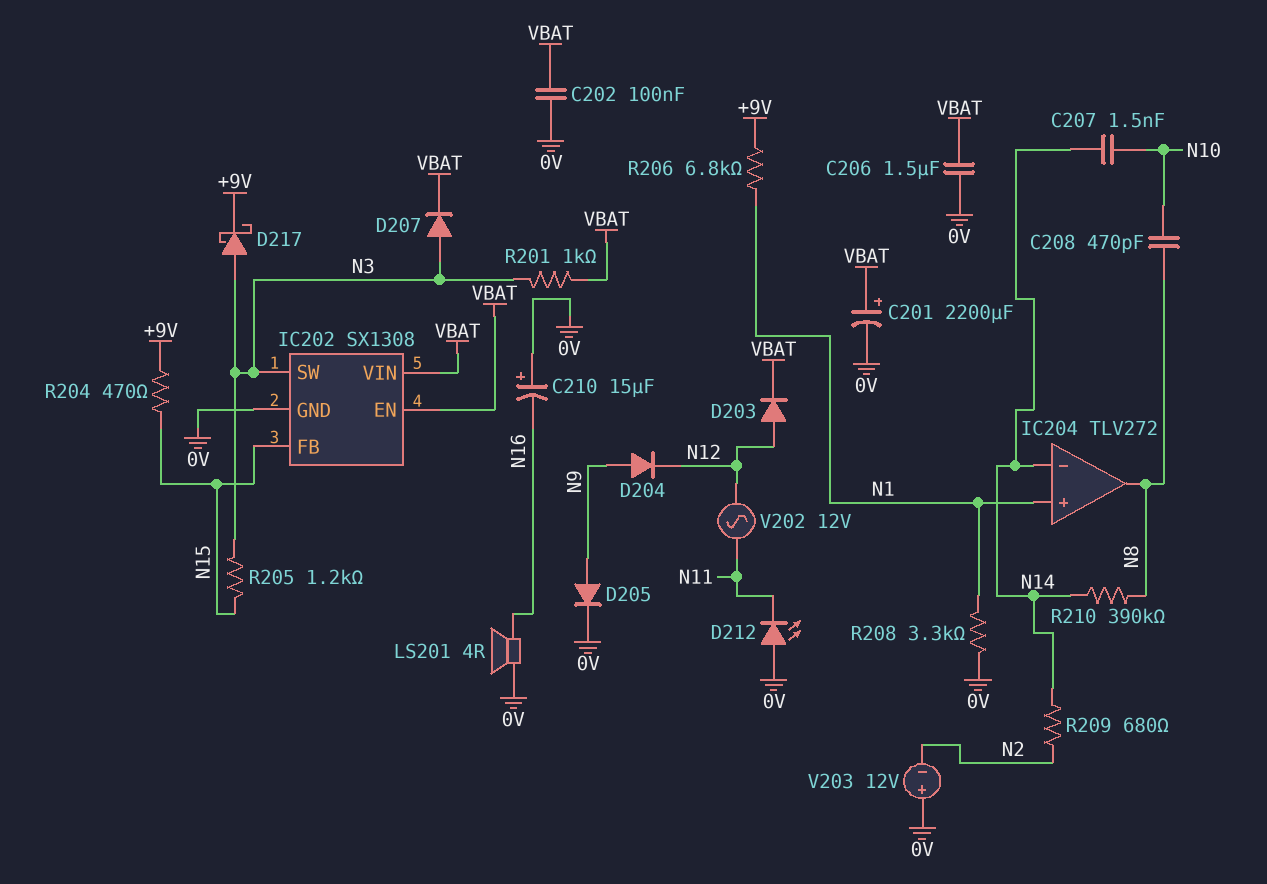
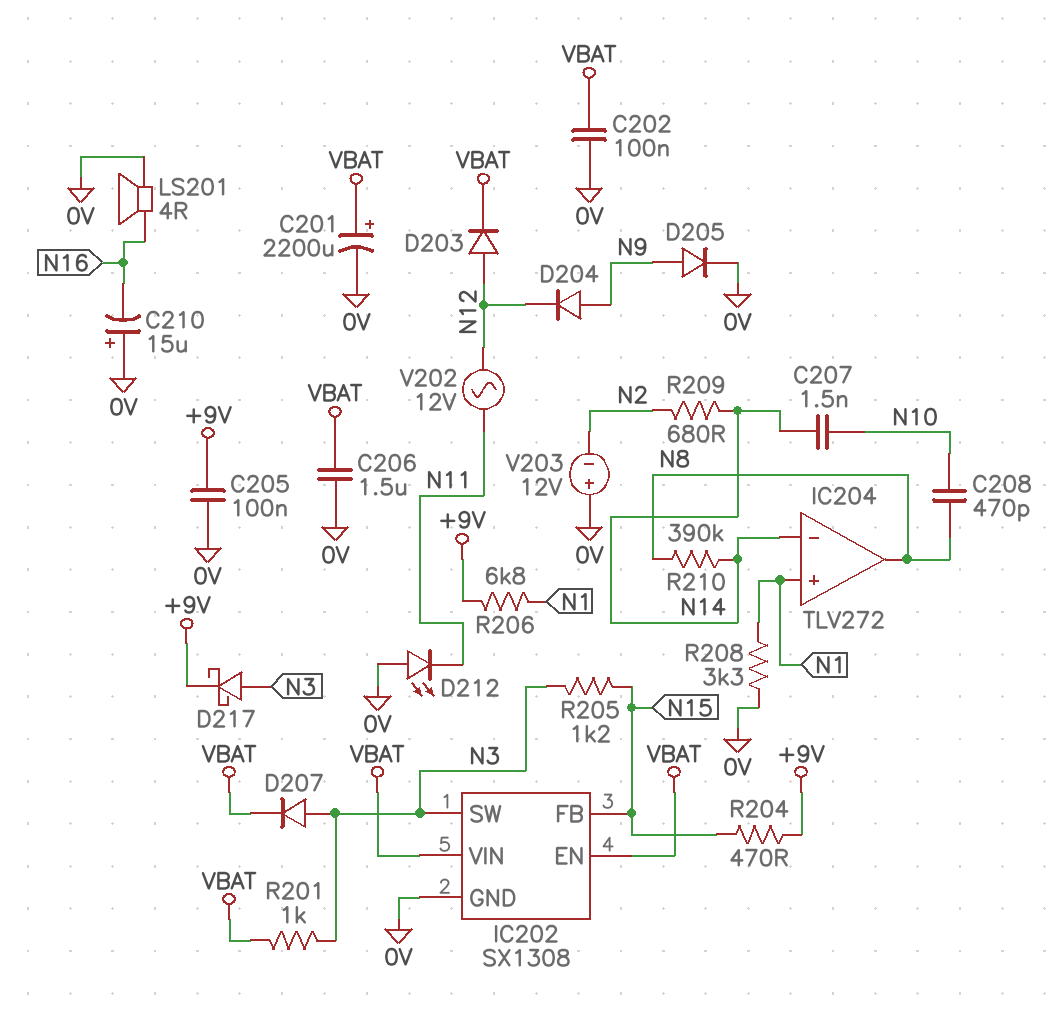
C205: none -> 100nF (+9V, 0V)

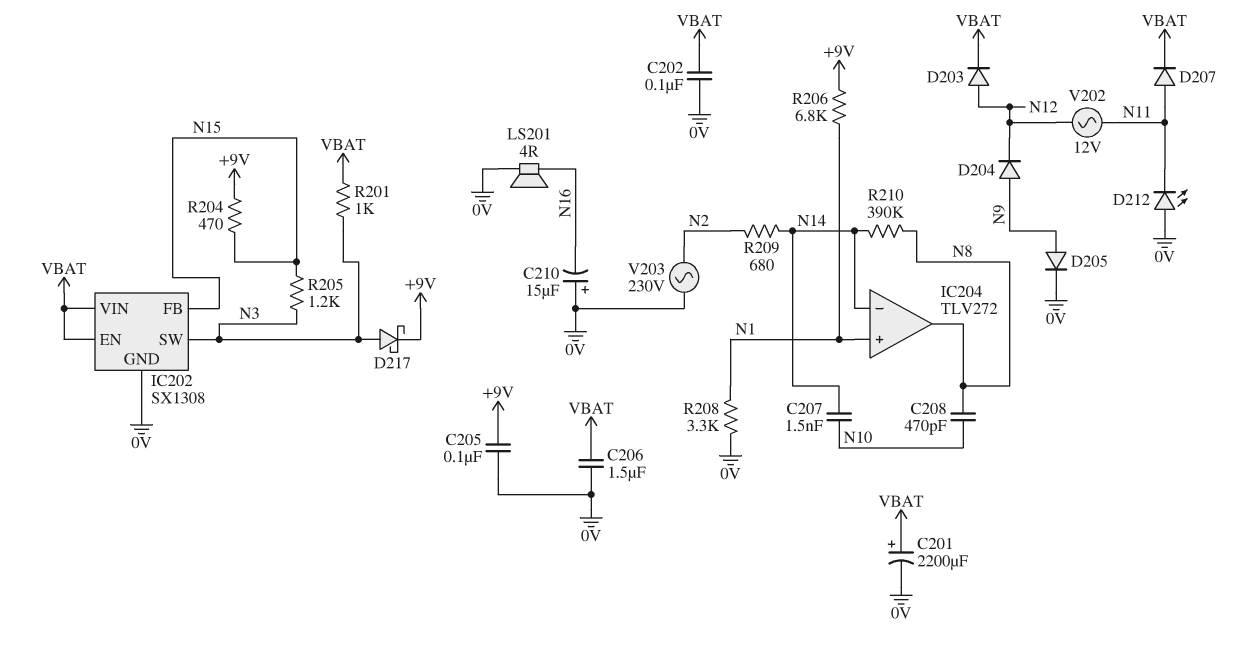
D207: diode (A N3, K VBAT) -> diode (A N11, K VBAT)
V203: 12V (plus 0V, minus N2) -> AC 230V (0V, N2)

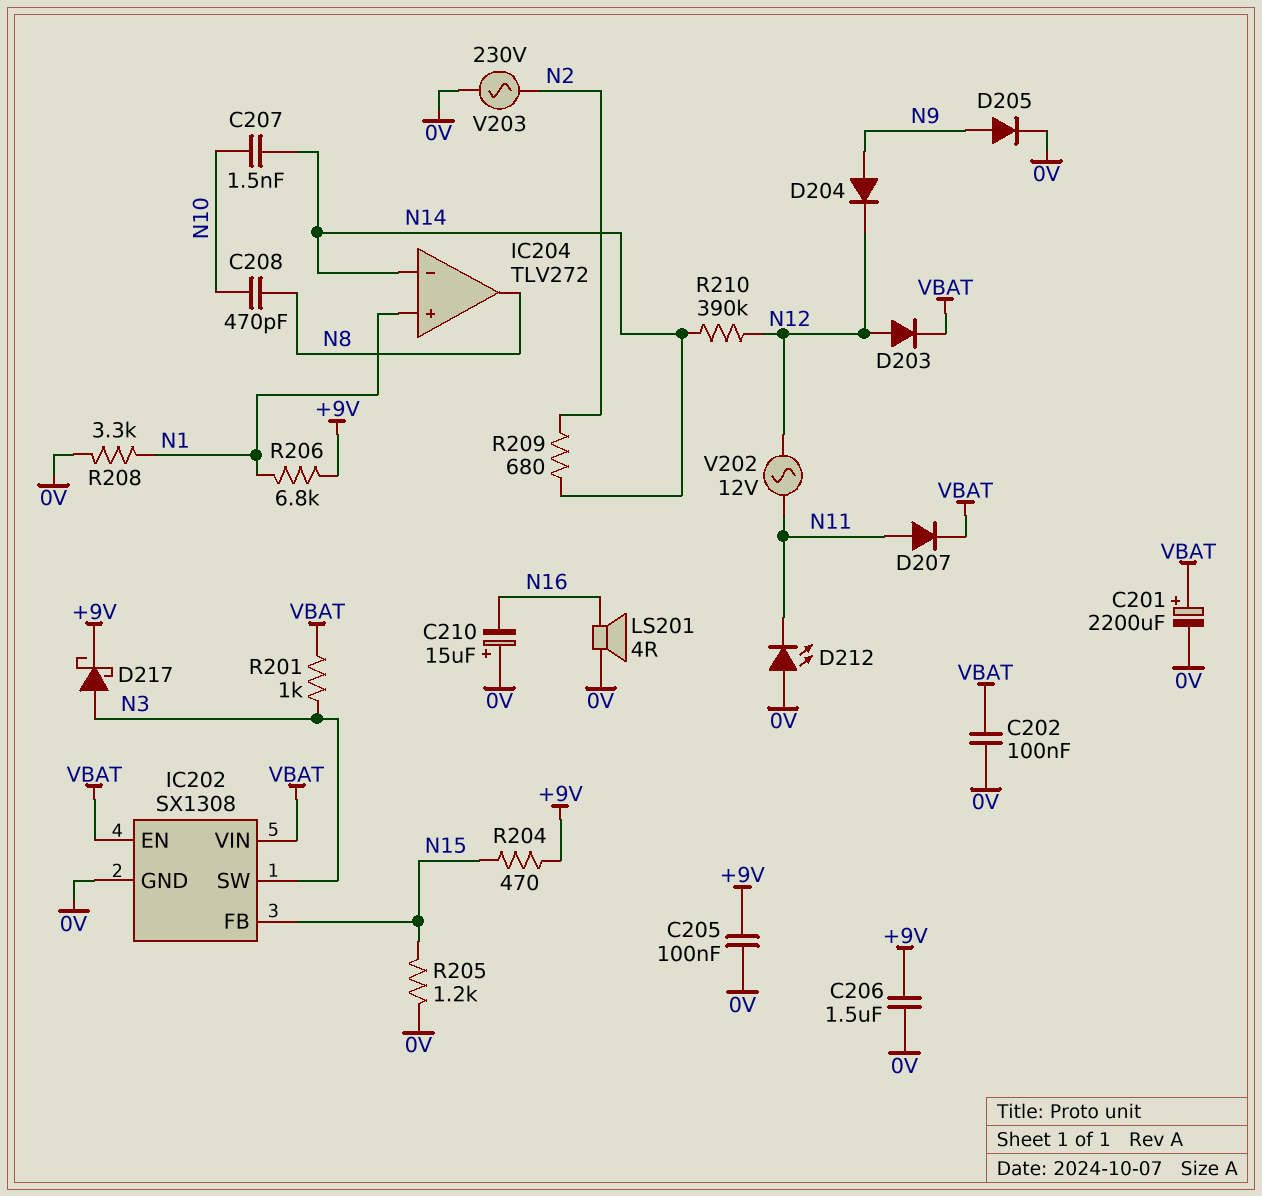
C206: 1.5uF (0V, VBAT) -> 1.5uF (+9V, 0V)
R205: 1.2k (N3, N15) -> 1.2k (0V, N15)
R210: 390k (N8, N14) -> 390k (N12, N14)

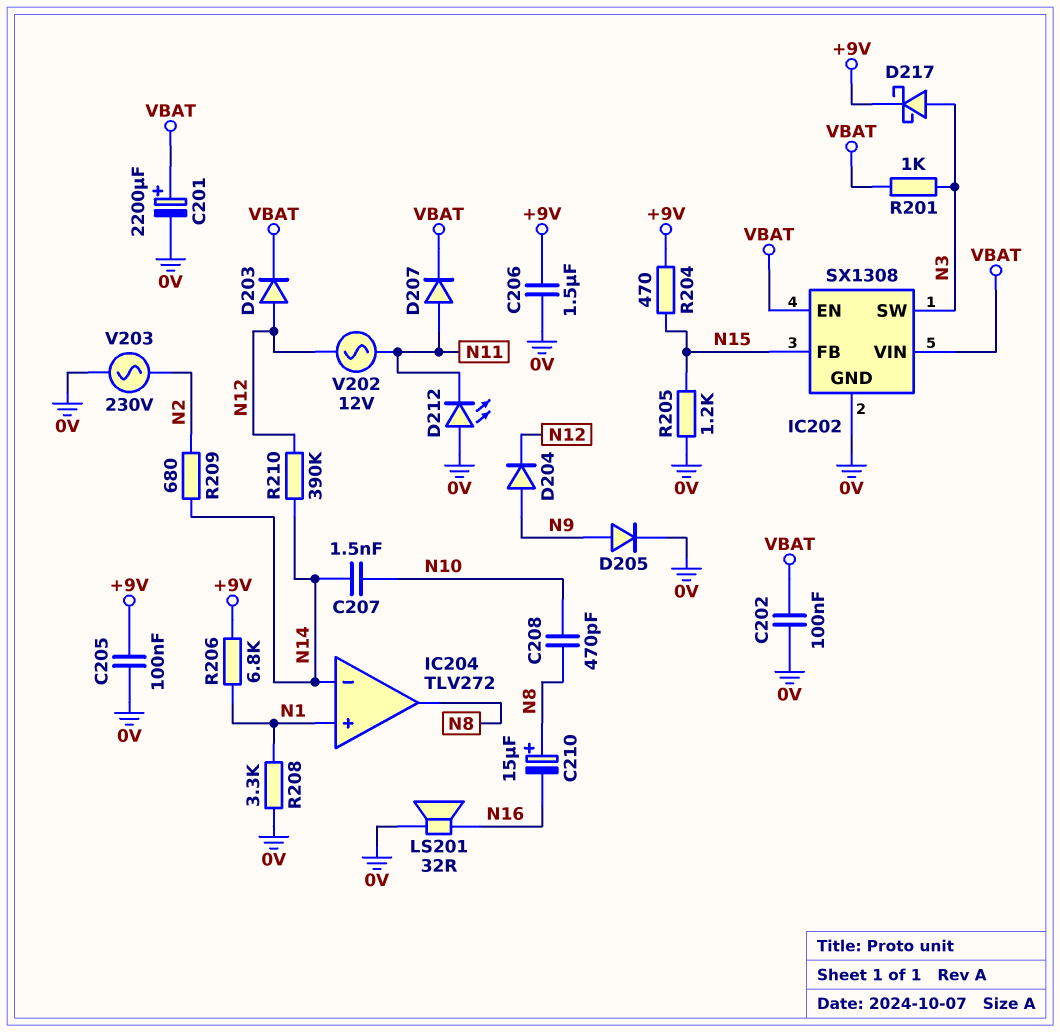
C210: 15uF (plus 0V, minus N16) -> 15uF (plus N8, minus N16)
LS201: speaker 4R (0V, N16) -> speaker 32R (0V, N16)

